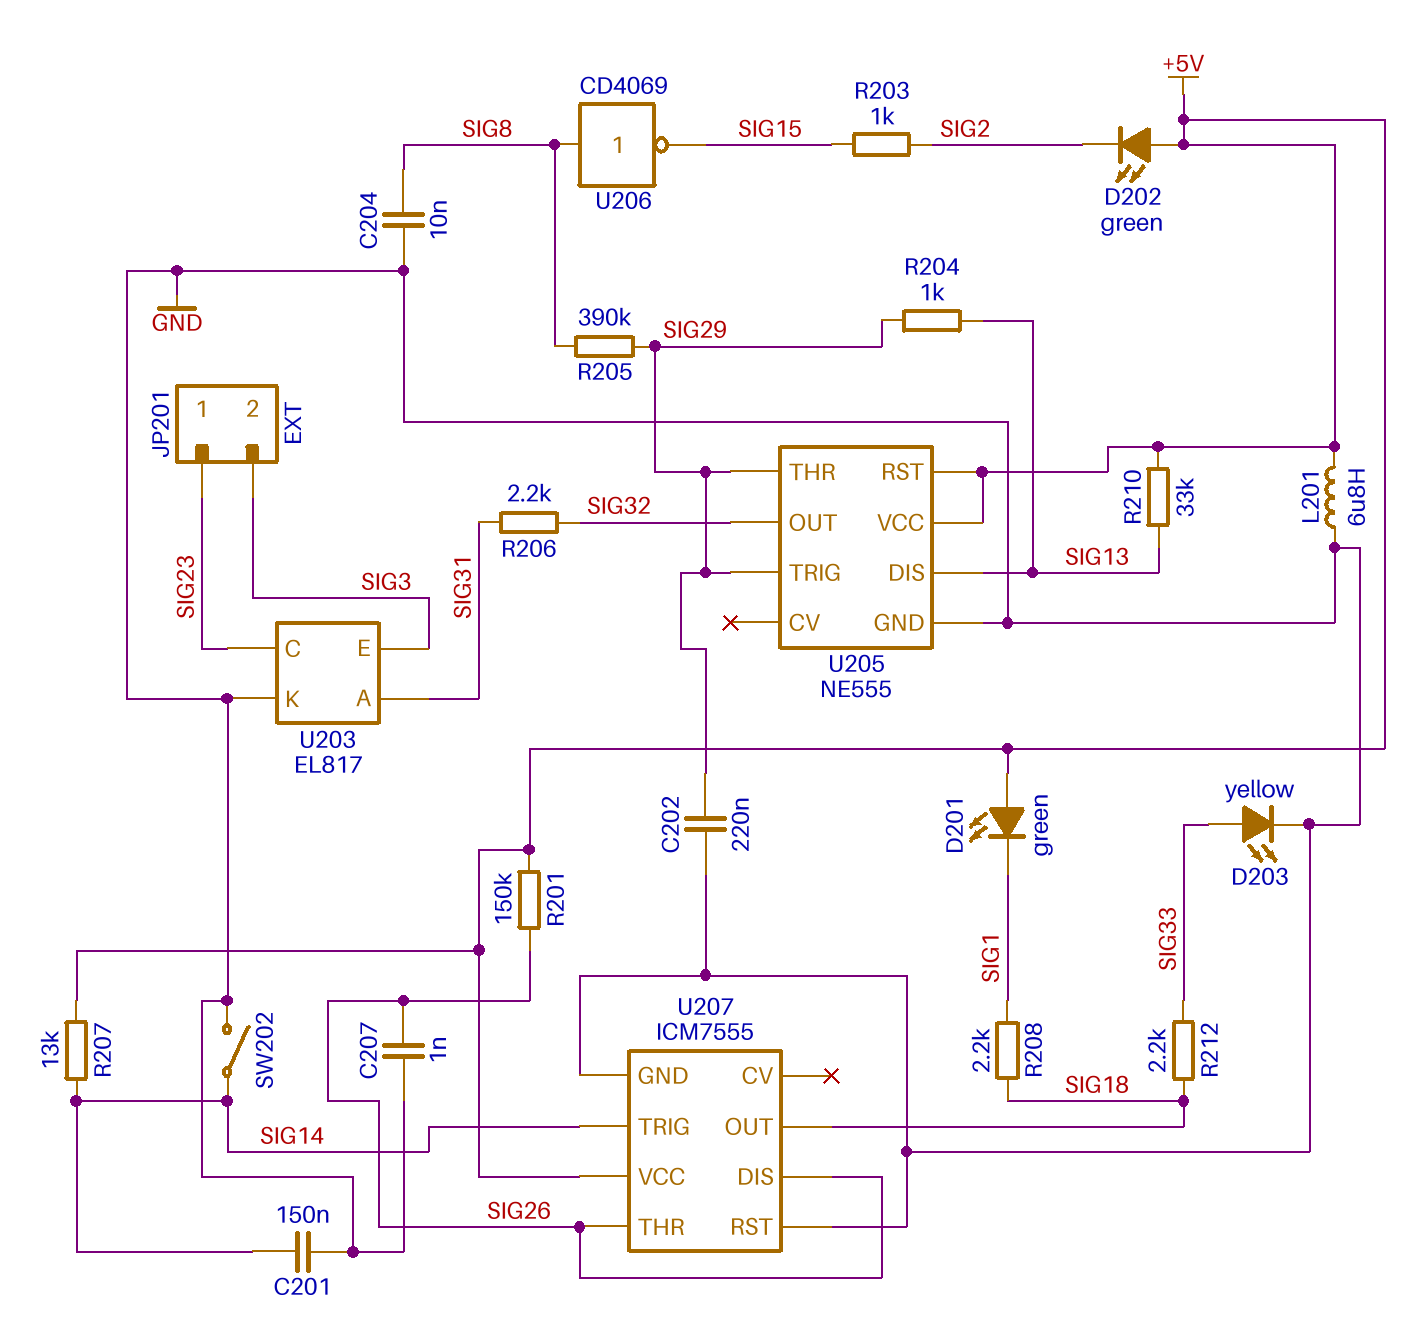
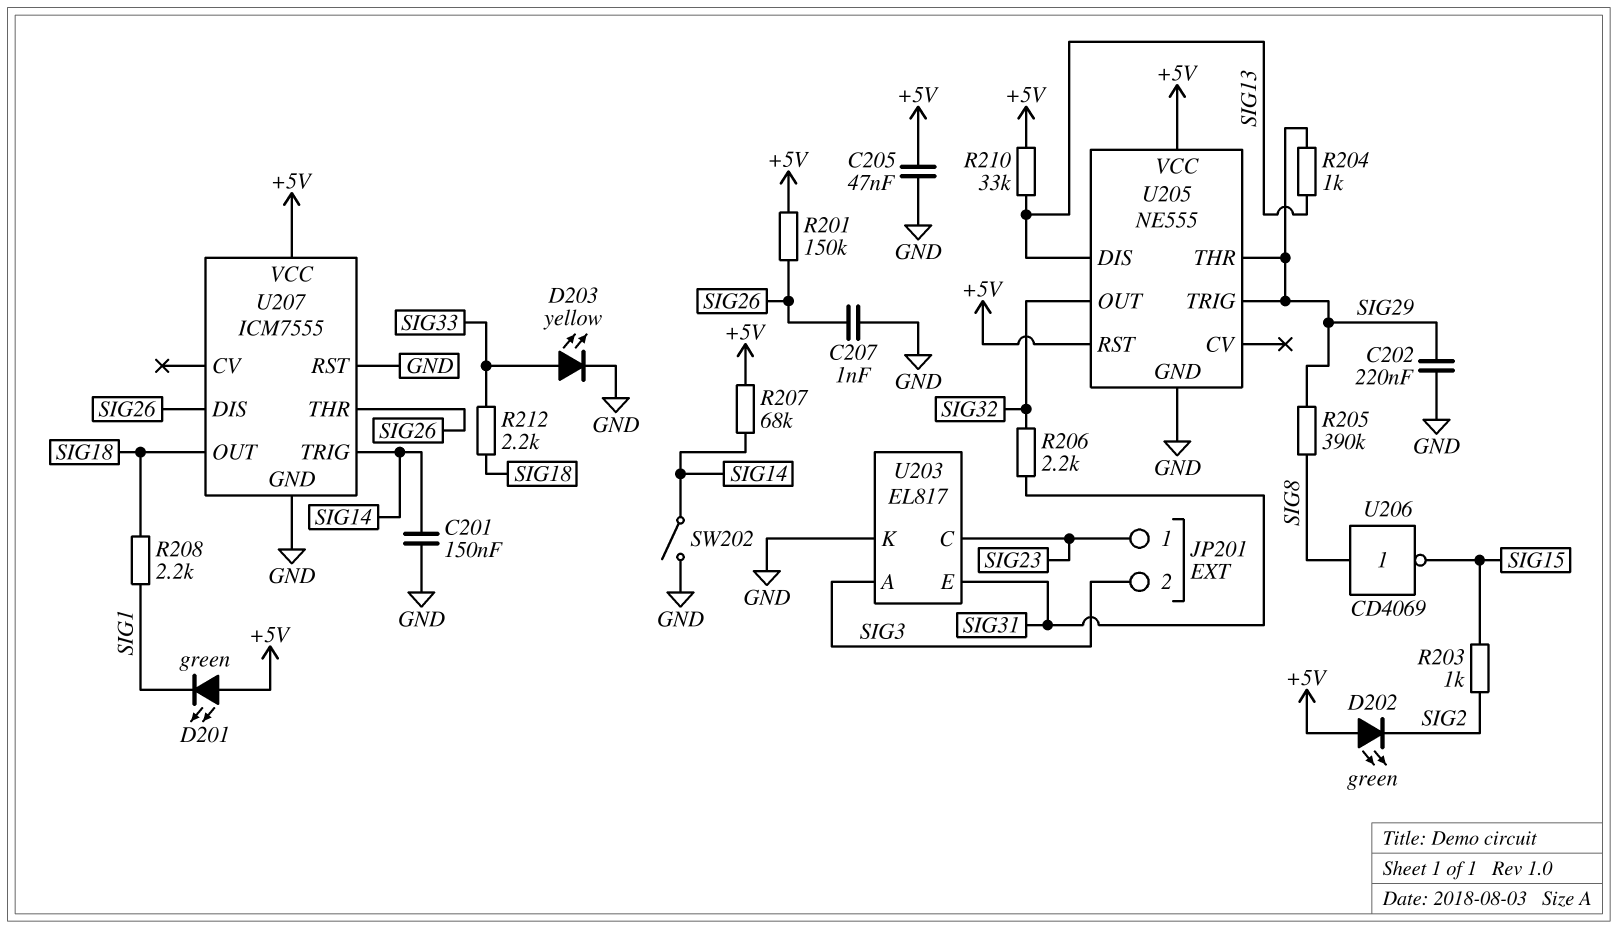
C204: 10nF (GND, SIG8) -> none
C205: none -> 47nF (+5V, GND)
L201: 6.8uH (+5V, GND) -> none
R207: 13k (+5V, SIG14) -> 68k (+5V, SIG14)
U203 pin A: SIG31 -> SIG3
U203 pin E: SIG3 -> SIG31

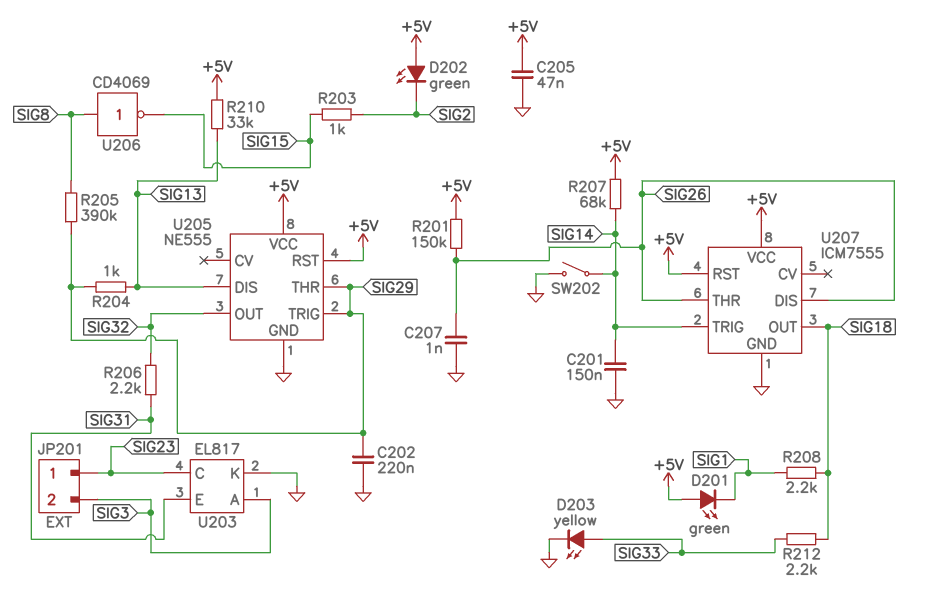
U207 pin RST: GND -> +5V

